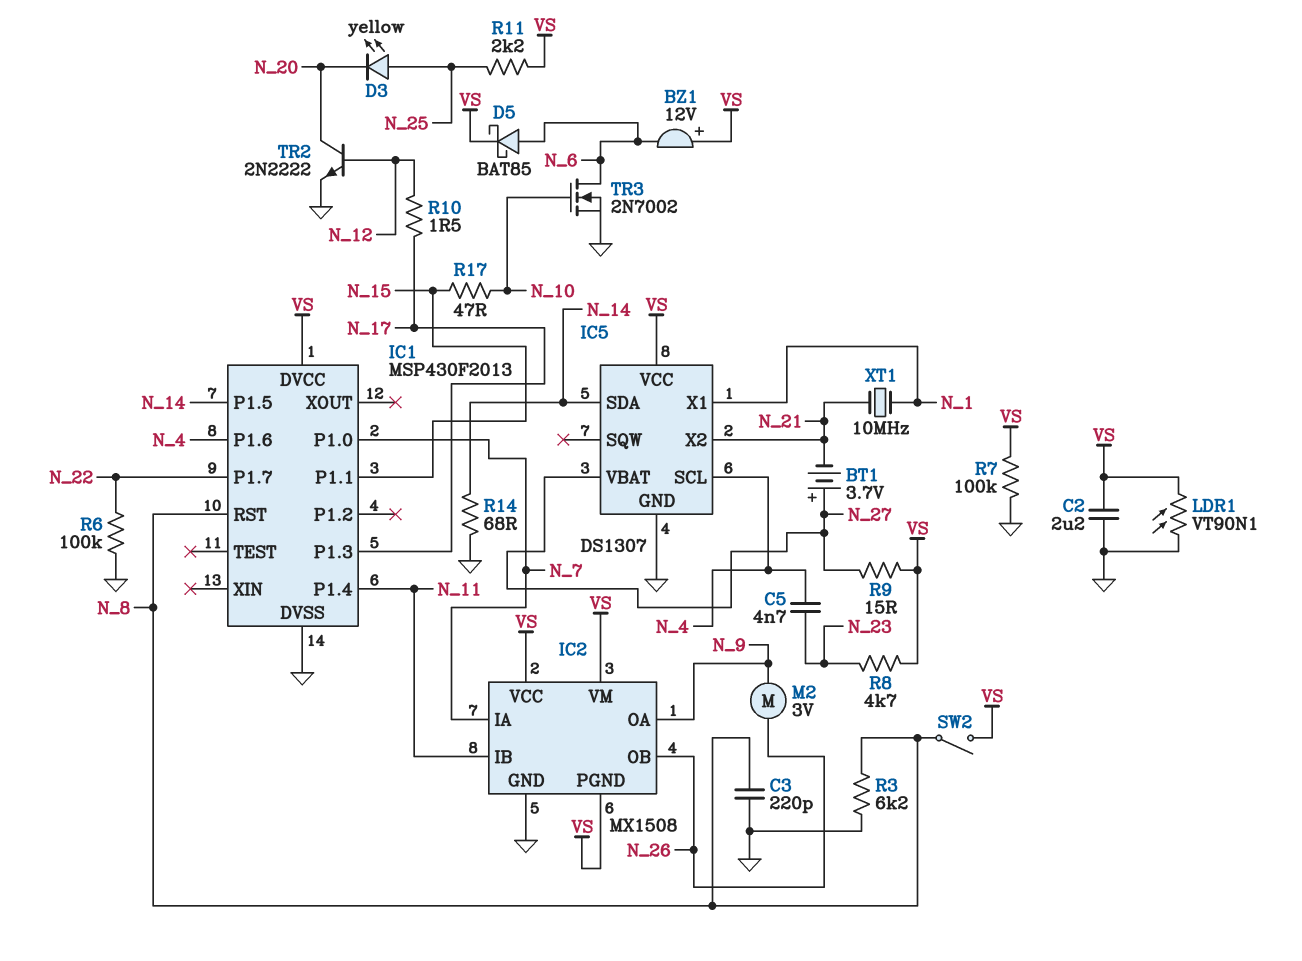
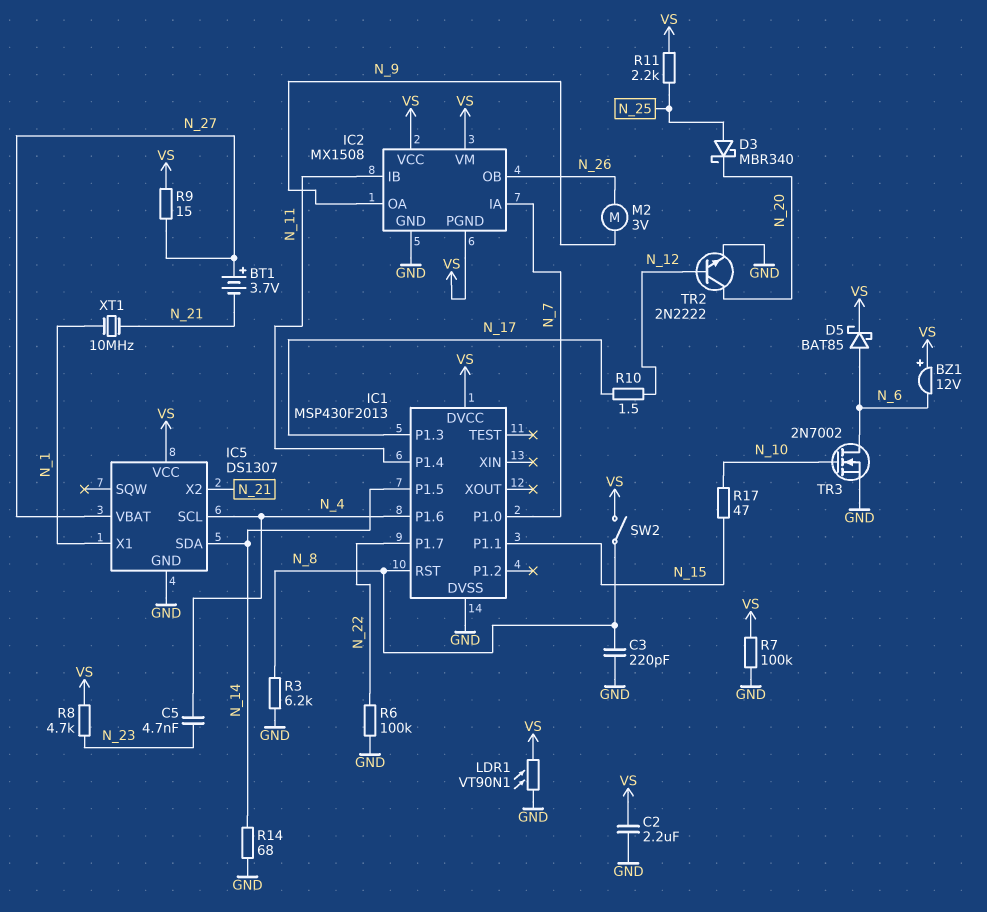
D3: LED yellow (A N_25, K N_20) -> schottky MBR340 (A N_25, K N_20)

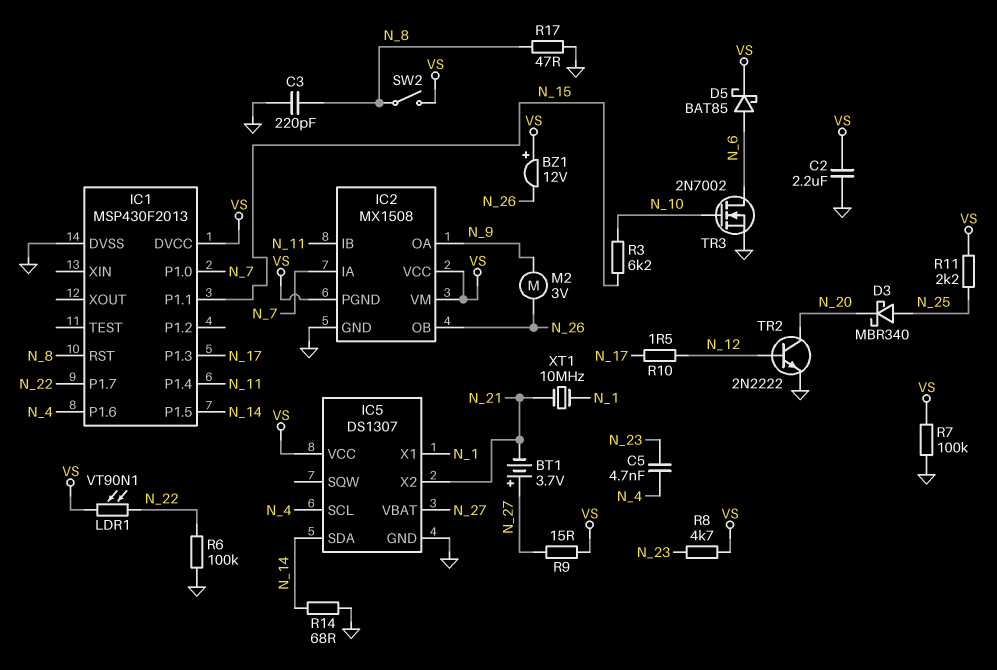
BZ1: buzzer 12V (plus VS, minus N_6) -> buzzer 12V (plus VS, minus N_26)
LDR1: VT90N1 (GND, VS) -> VT90N1 (N_22, VS)
R3: 6.2k (GND, N_8) -> 6.2k (N_10, N_15)
R17: 47 (N_10, N_15) -> 47 (GND, N_8)

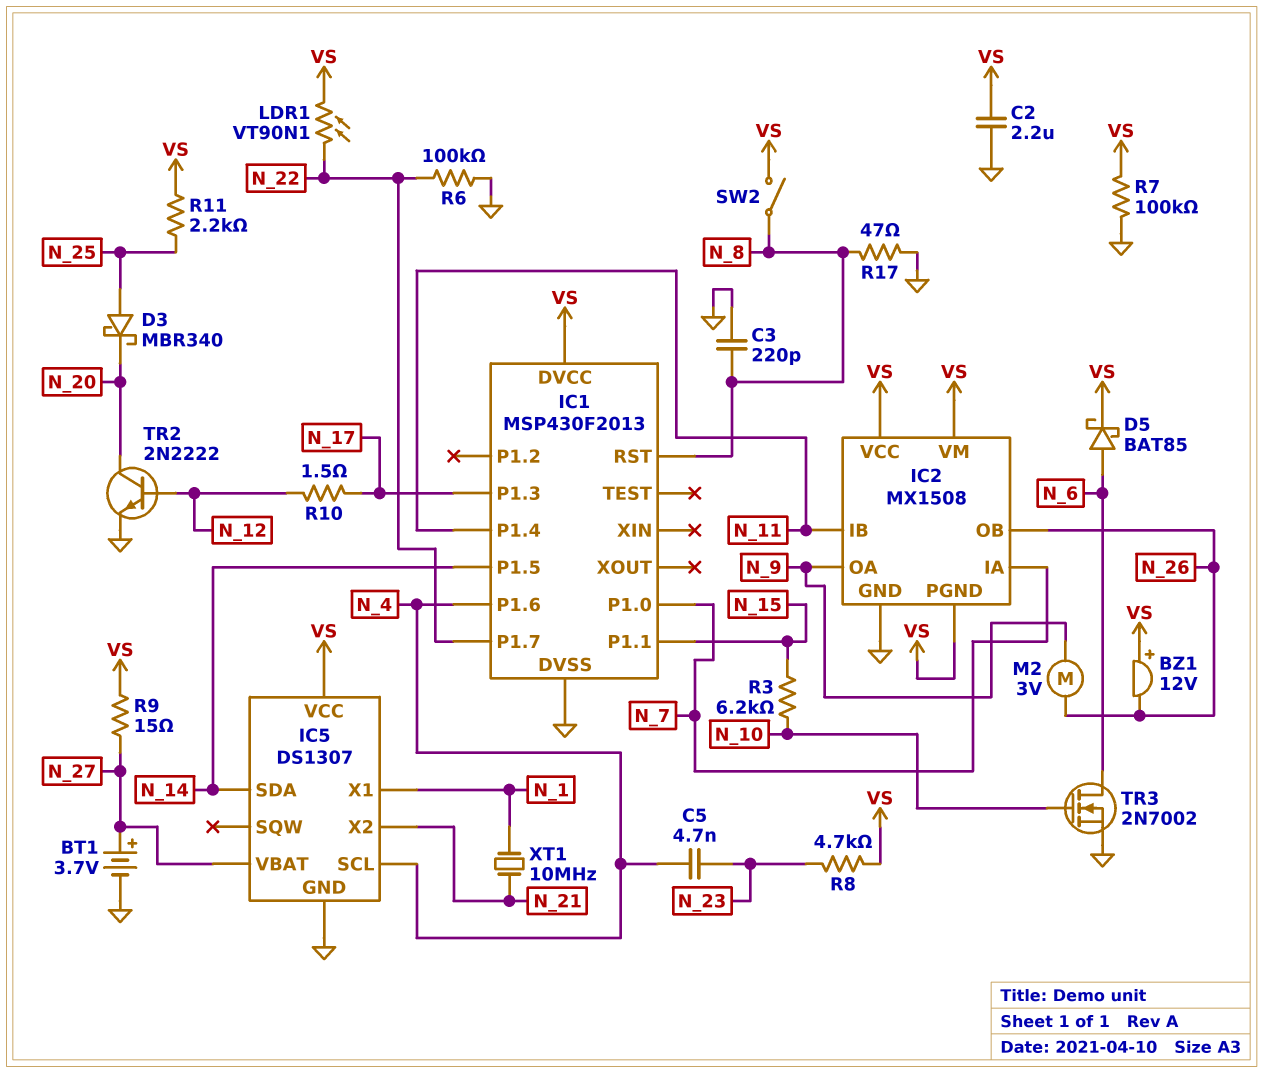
BT1: 3.7V (plus N_27, minus N_21) -> 3.7V (plus N_27, minus GND)
R14: 68 (GND, N_14) -> none

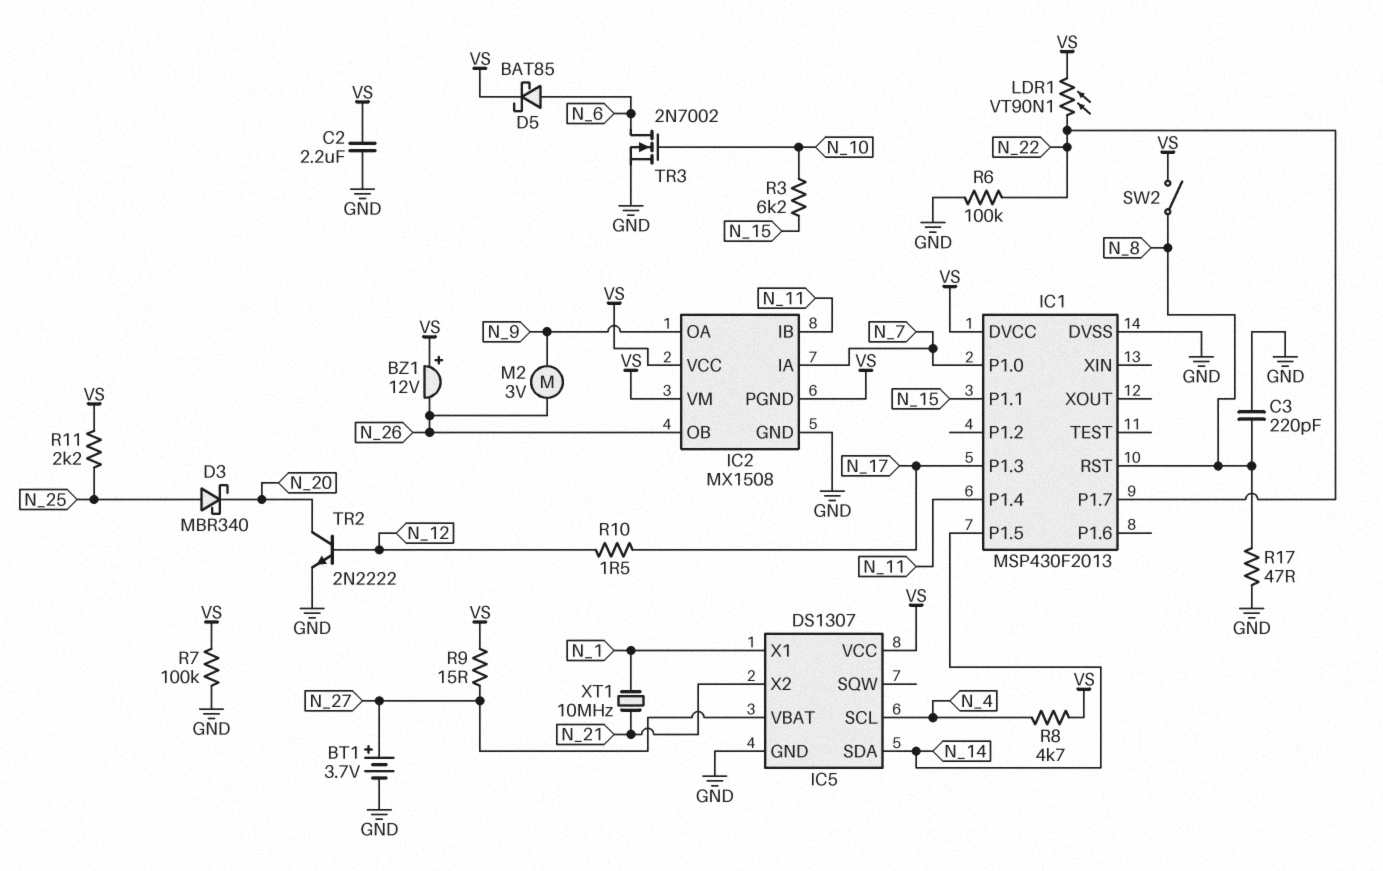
C5: 4.7nF (N_4, N_23) -> none
IC1 pin P1.6: N_4 -> none
R8: 4.7k (N_23, VS) -> 4.7k (N_4, VS)

